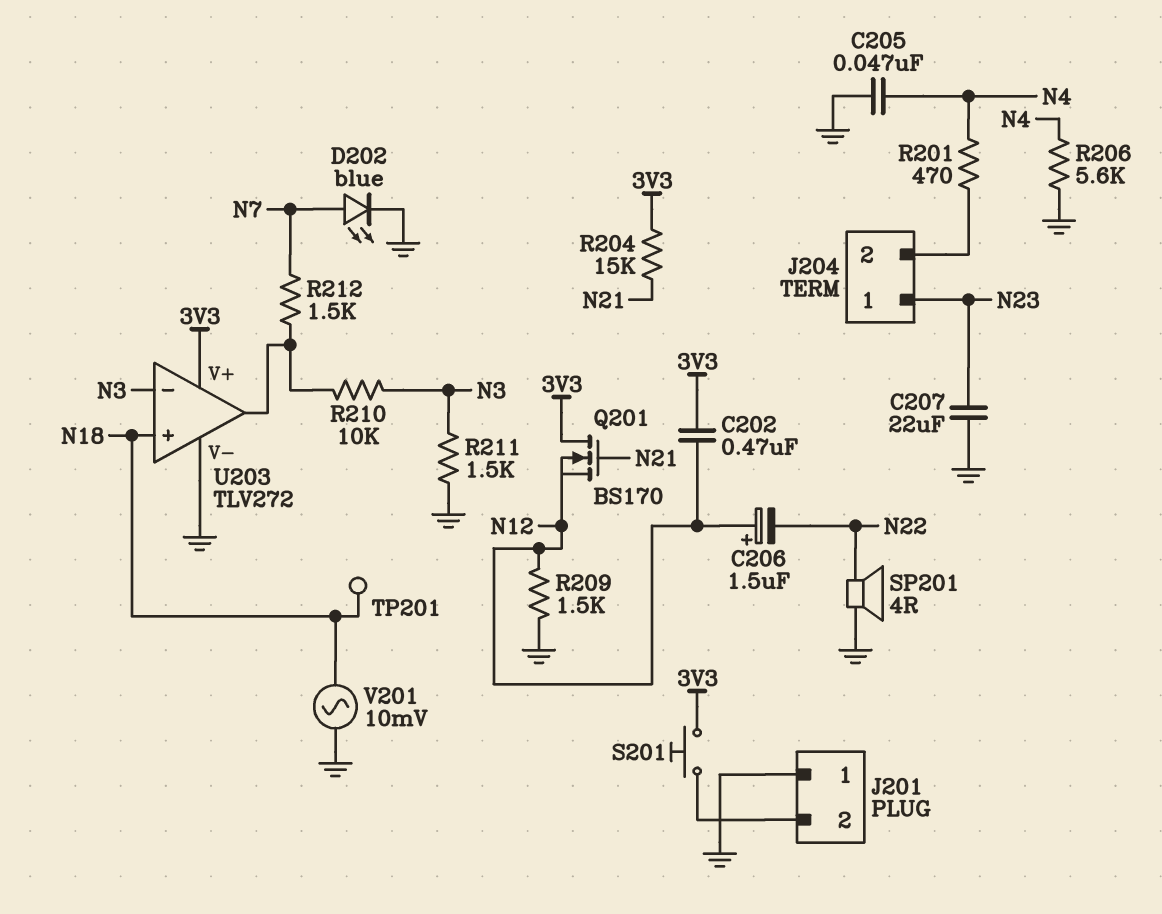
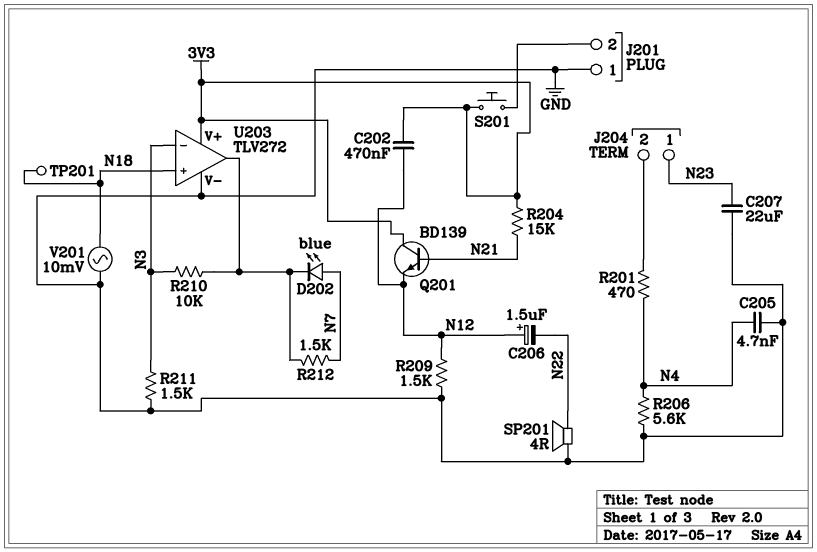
C205: 47nF (GND, N4) -> 4.7nF (GND, N4)
D202: LED blue (A N7, K GND) -> LED blue (A N7, K U203/out)
Q201: NMOS BS170 (G N21, D 3V3, S N12) -> NPN BD139 (B N21, C 3V3, E N12)

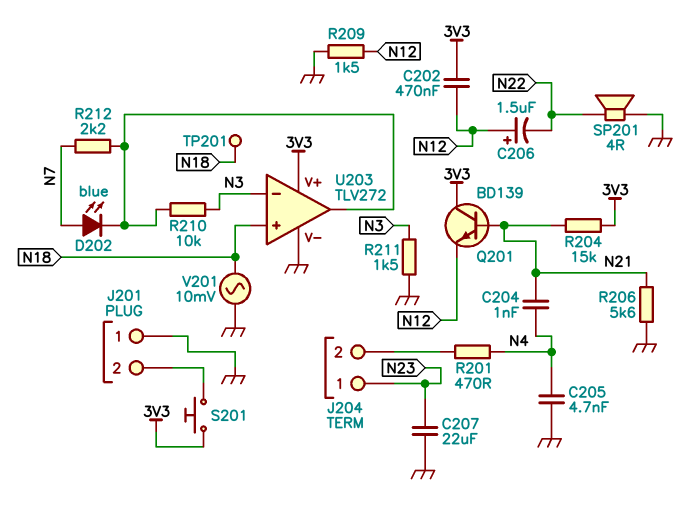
C204: none -> 1nF (N4, N21)
R206: 5.6k (GND, N4) -> 5.6k (GND, N21)
R212: 1.5k (N7, U203/out) -> 2.2k (N7, U203/out)

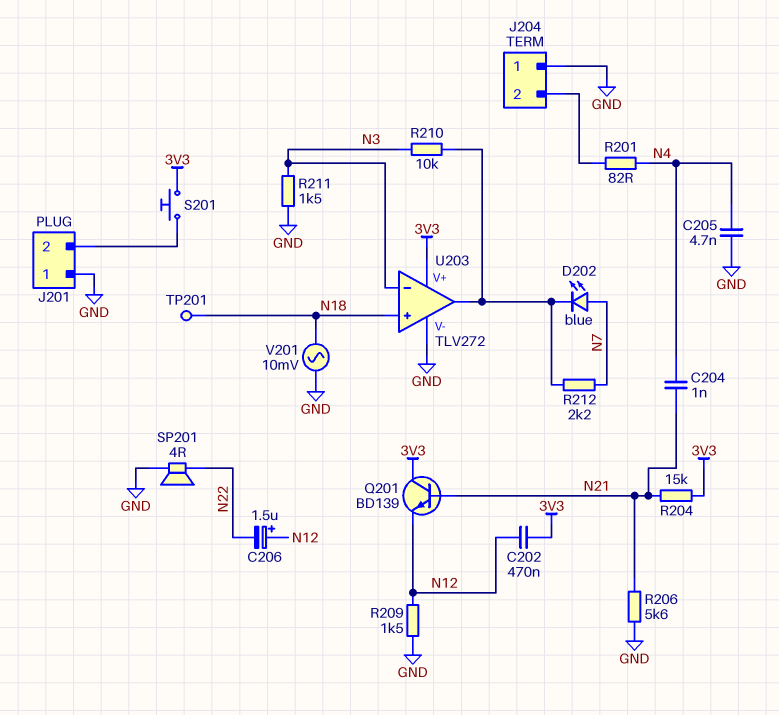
C207: 22uF (GND, N23) -> none
J204 pin 1: N23 -> GND
R201: 470 (J204/2, N4) -> 82 (J204/2, N4)

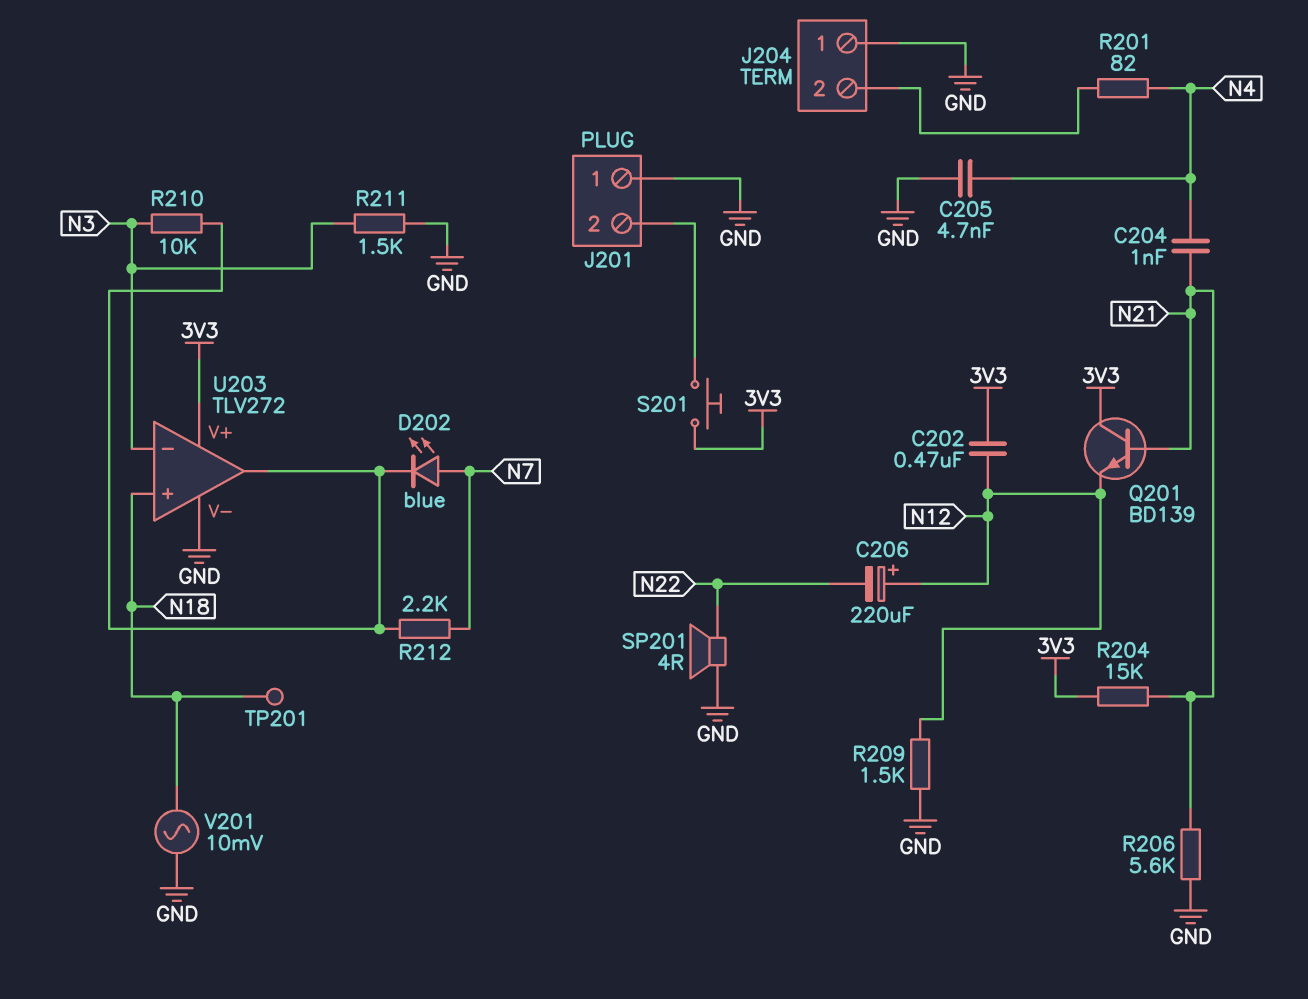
C206: 1.5uF (plus N12, minus N22) -> 220uF (plus N12, minus N22)

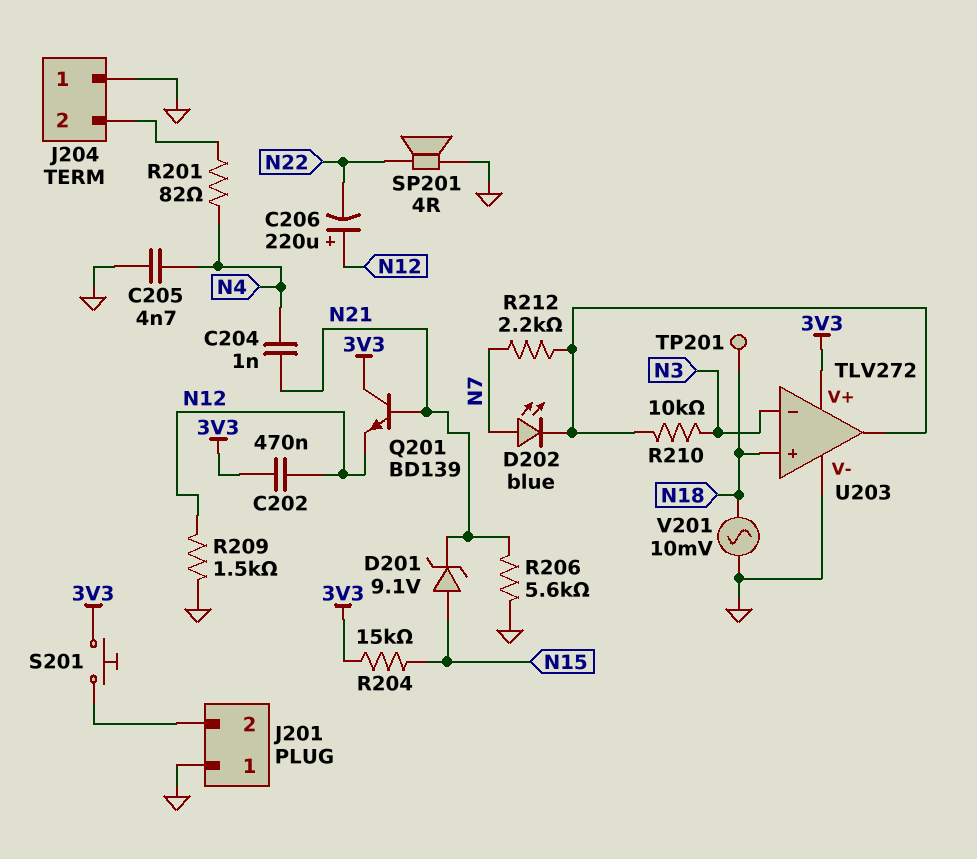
D201: none -> zener 9.1V (A N15, K N21)
R204: 15k (3V3, N21) -> 15k (3V3, N15)
R211: 1.5k (GND, N3) -> none

